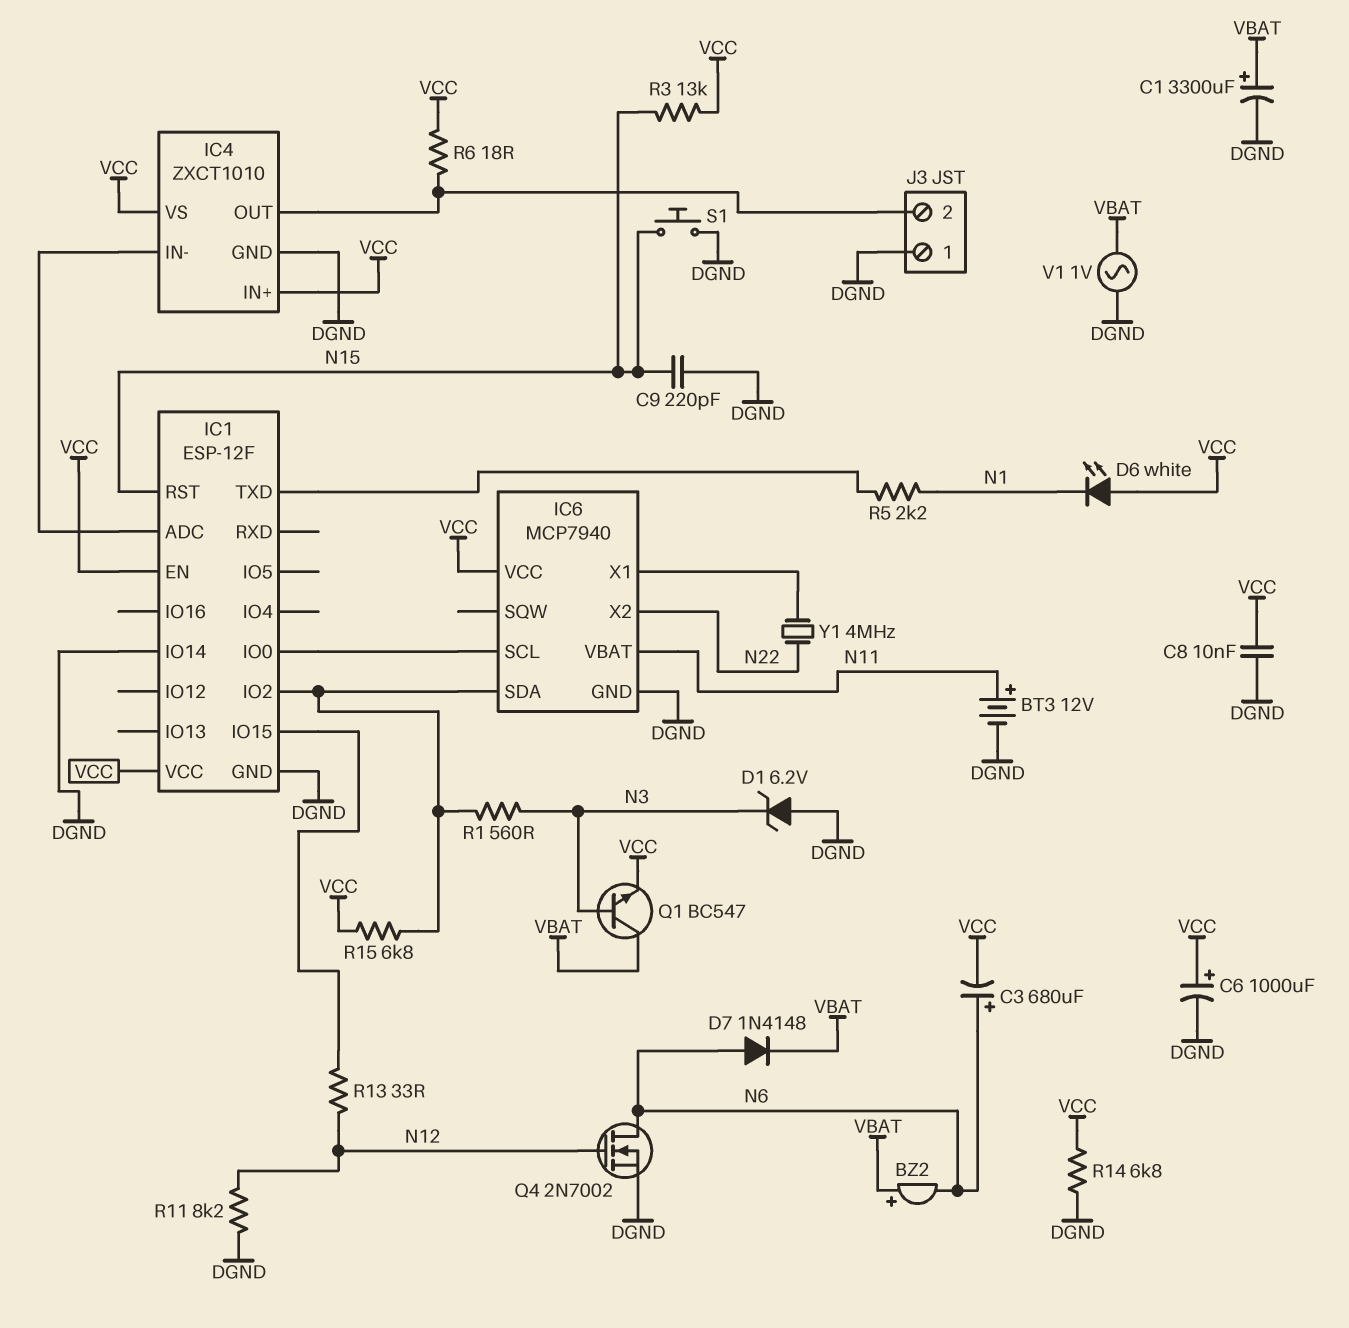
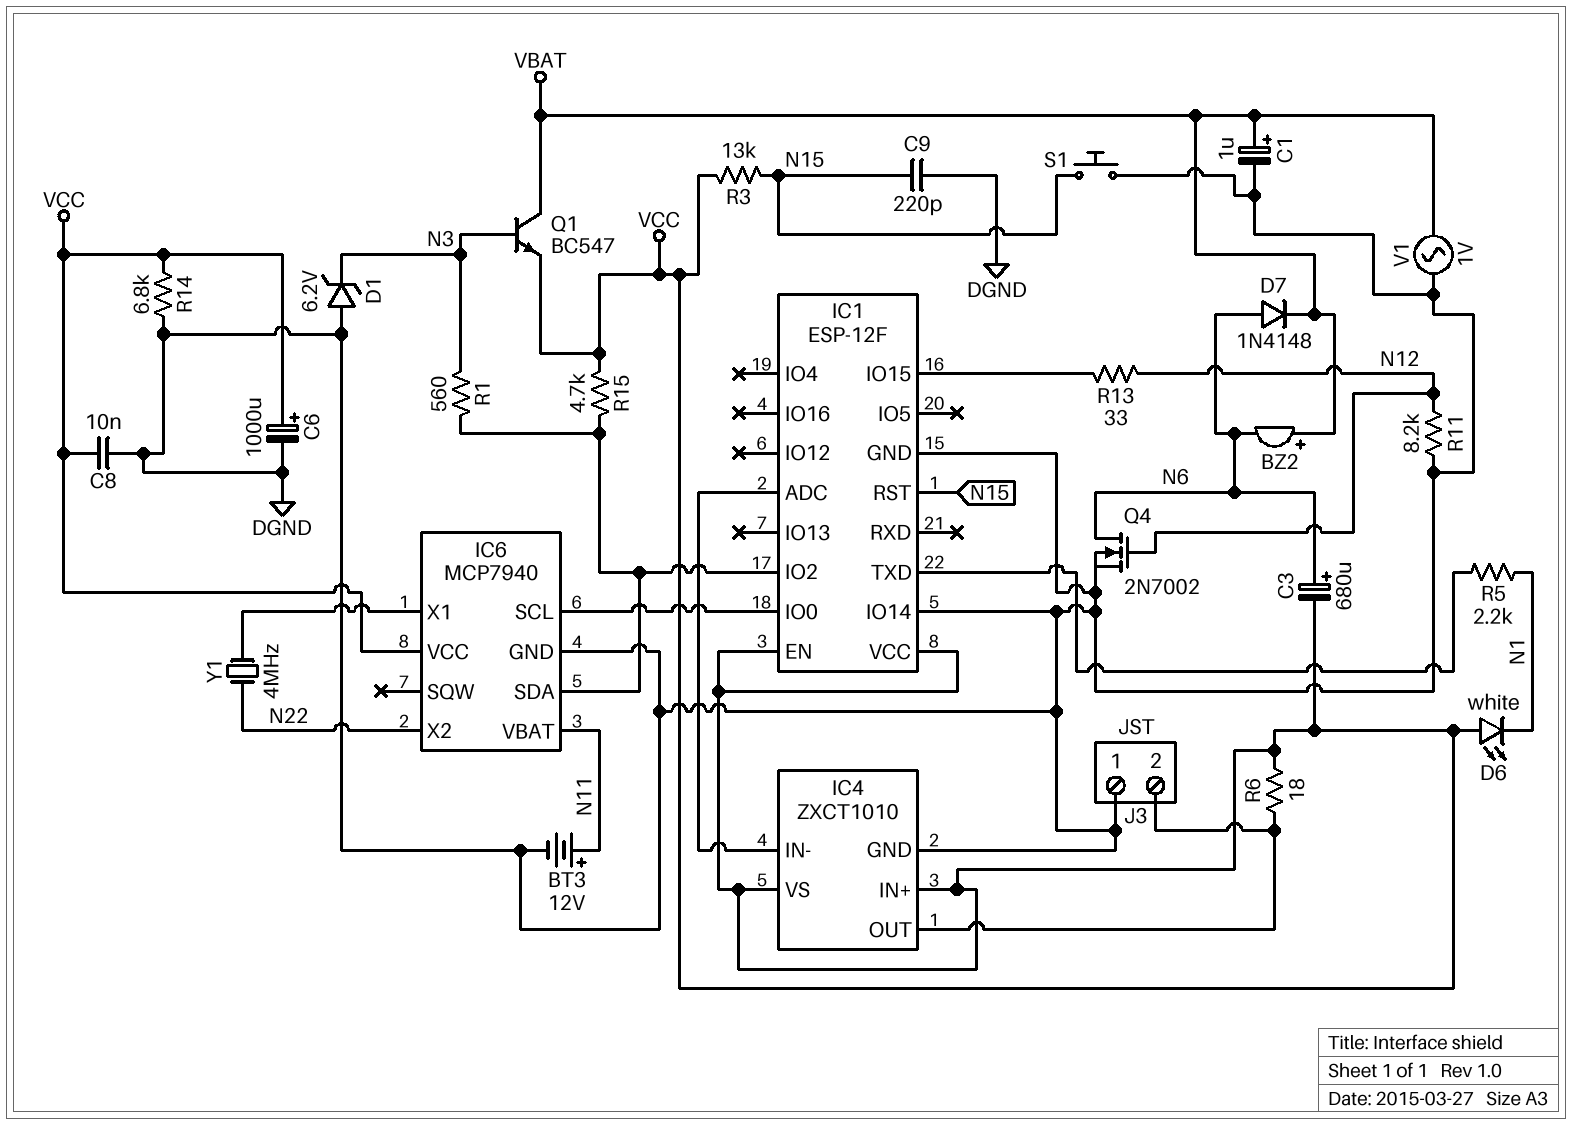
C1: 3300uF (plus VBAT, minus DGND) -> 1uF (plus VBAT, minus DGND)
R15: 6.8k (IC1/IO2, VCC) -> 4.7k (IC1/IO2, VCC)

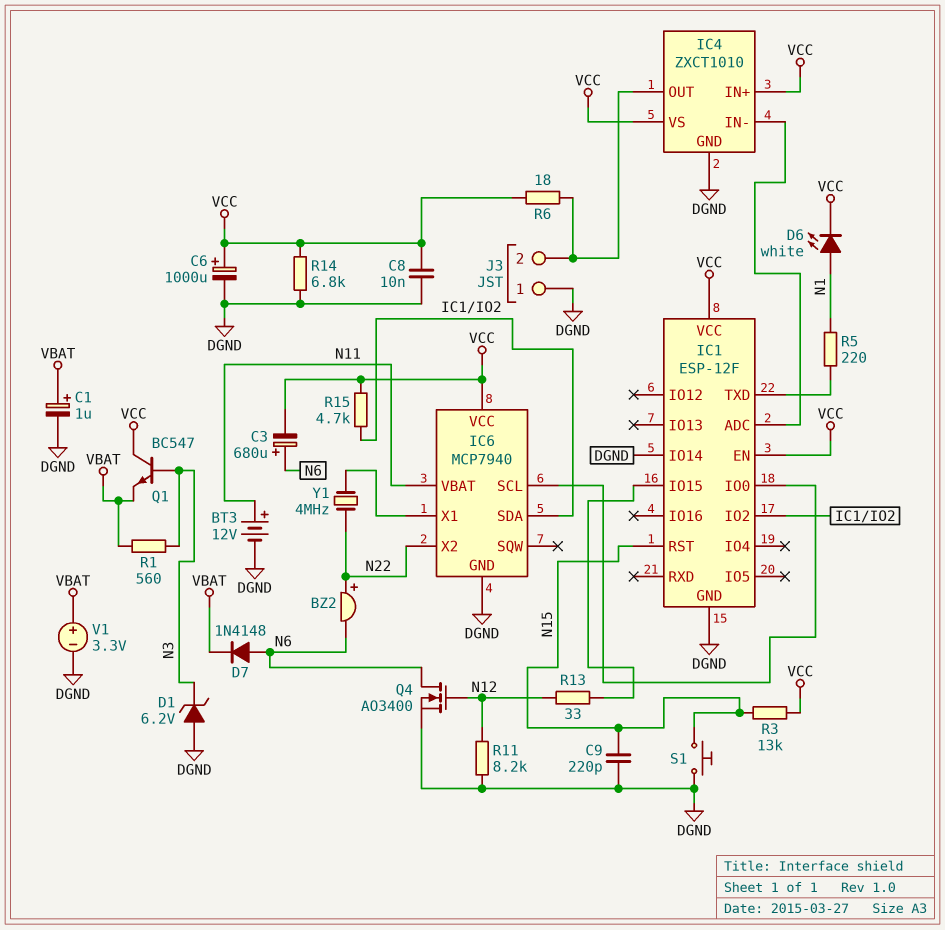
BZ2: buzzer (plus VBAT, minus N6) -> buzzer (plus N22, minus N6)
D6: LED white (A VCC, K N1) -> LED white (A N1, K VCC)
Q1: NPN BC547 (B N3, C VBAT, E VCC) -> NPN BC547 (B N3, C VCC, E VBAT)
Q4: NMOS 2N7002 (G N12, D N6, S DGND) -> NMOS AO3400 (G N12, D N6, S DGND)
R1: 560 (IC1/IO2, N3) -> 560 (N3, VBAT)
R5: 2.2k (IC1/TXD, N1) -> 220 (IC1/TXD, N1)
V1: AC 1V (DGND, VBAT) -> 3.3V (plus VBAT, minus DGND)

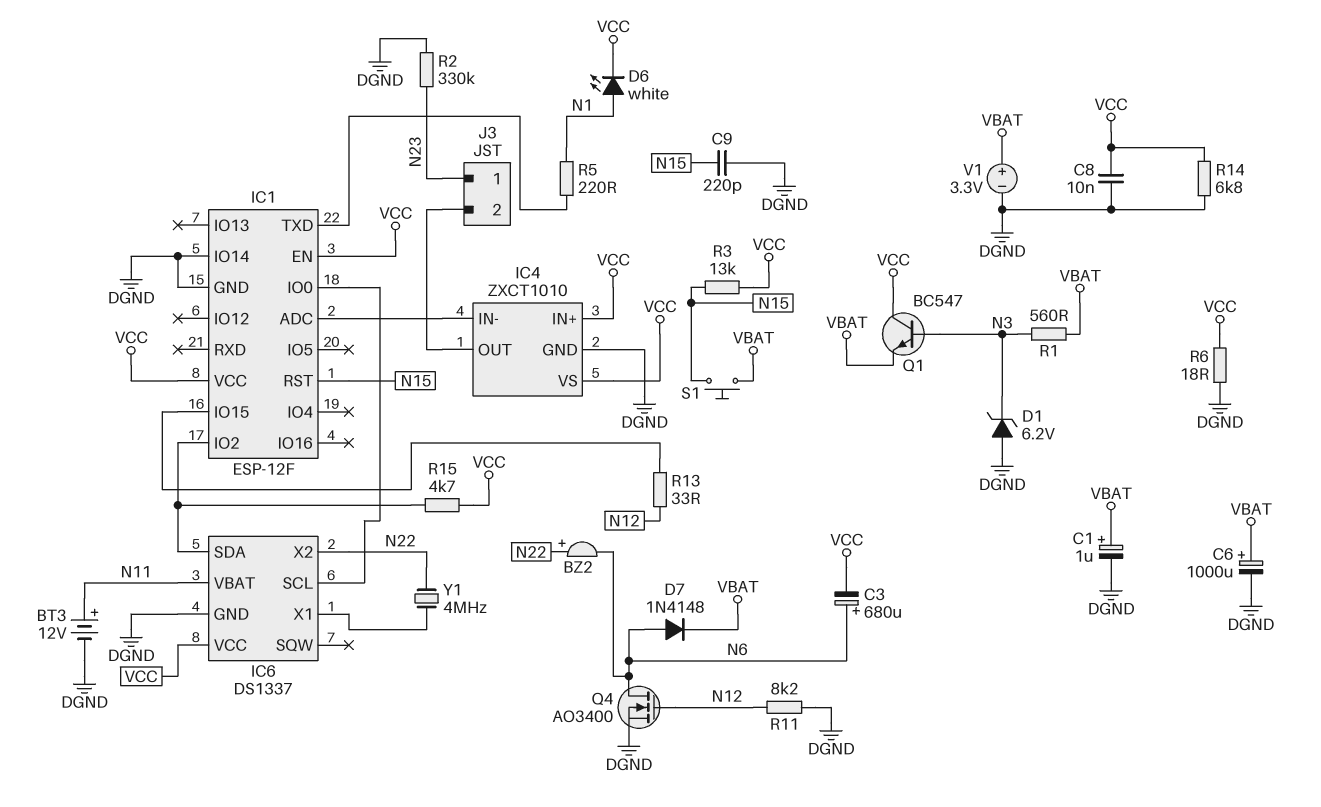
C6: 1000uF (plus VCC, minus DGND) -> 1000uF (plus VBAT, minus DGND)
IC6: MCP7940 -> DS1337
J3 pin 1: DGND -> N23
R2: none -> 330k (DGND, N23)
R6: 18 (IC4/OUT, VCC) -> 18 (DGND, VCC)
S1: button (DGND, N15) -> button (N15, VBAT)

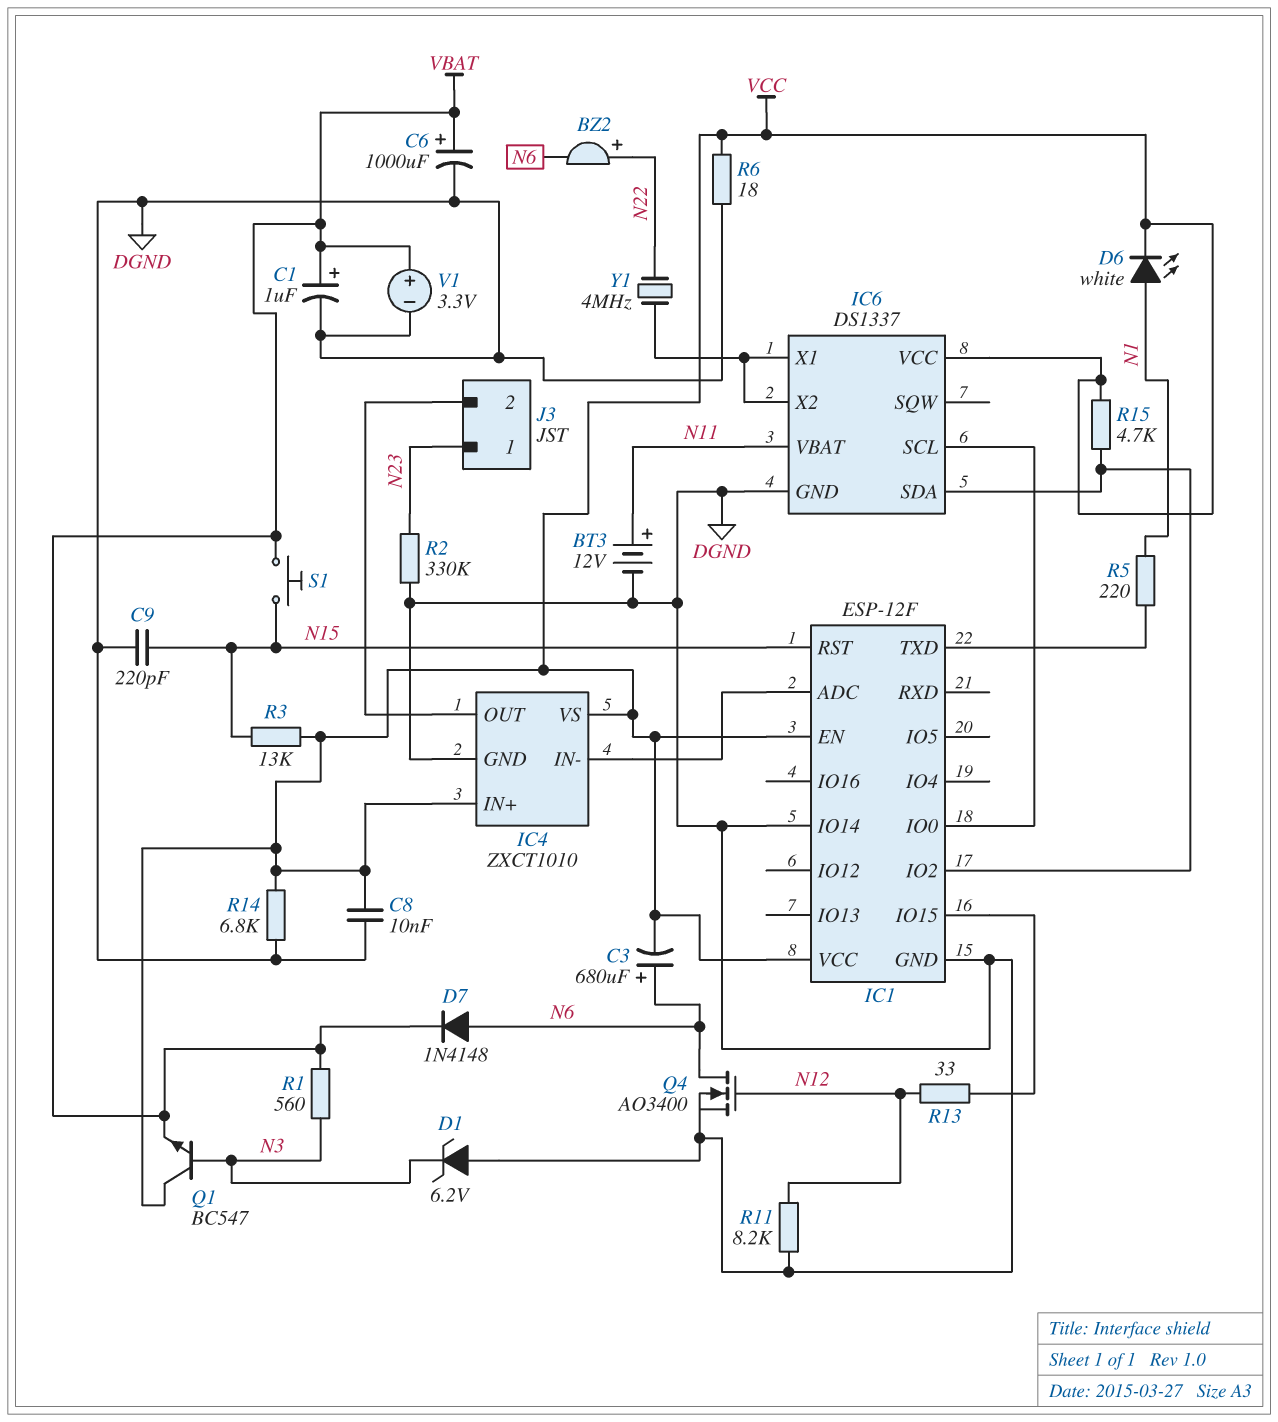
IC6 pin X2: N22 -> IC6/X1

